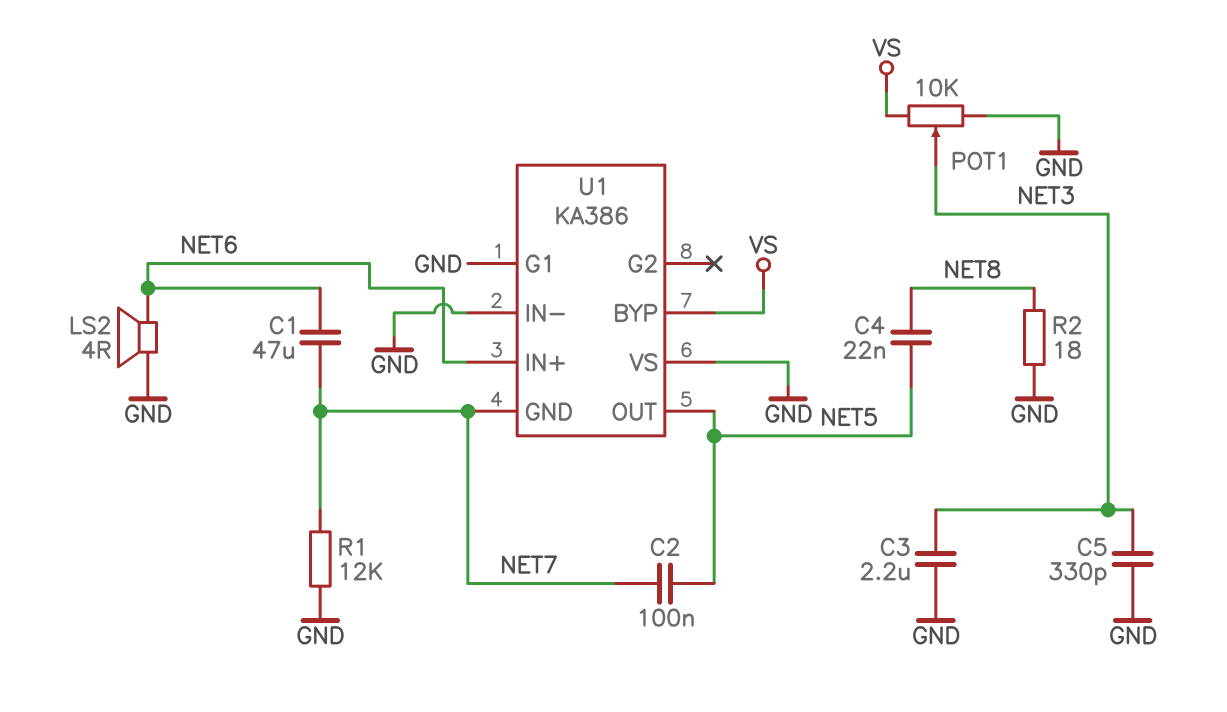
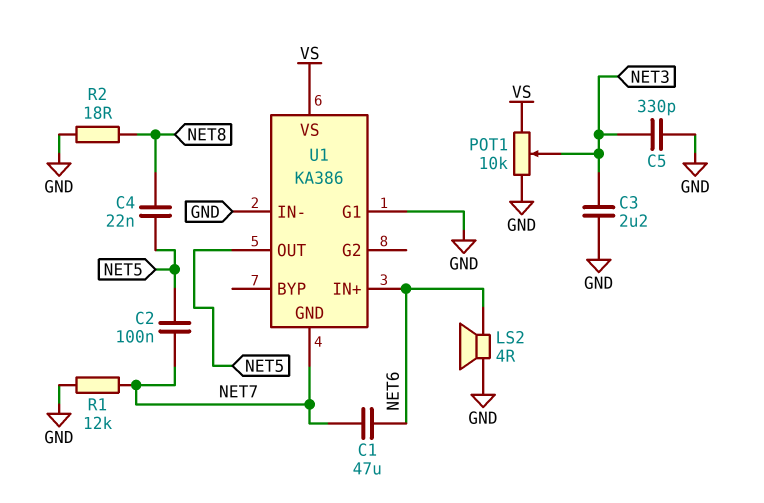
U1 pin BYP: VS -> none
U1 pin VS: GND -> VS

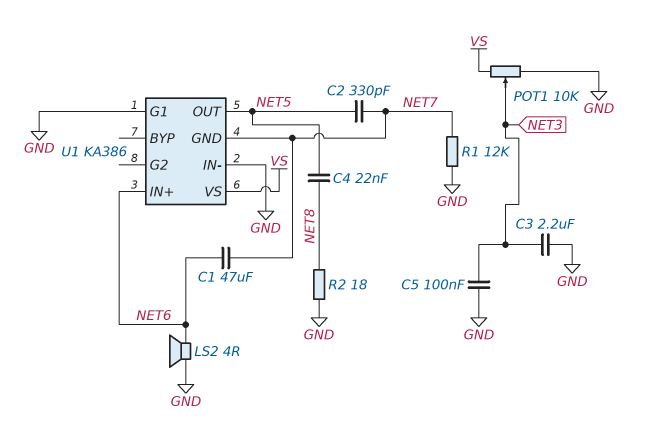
C2: 100nF (NET5, NET7) -> 330pF (NET5, NET7)
C5: 330pF (GND, NET3) -> 100nF (GND, NET3)

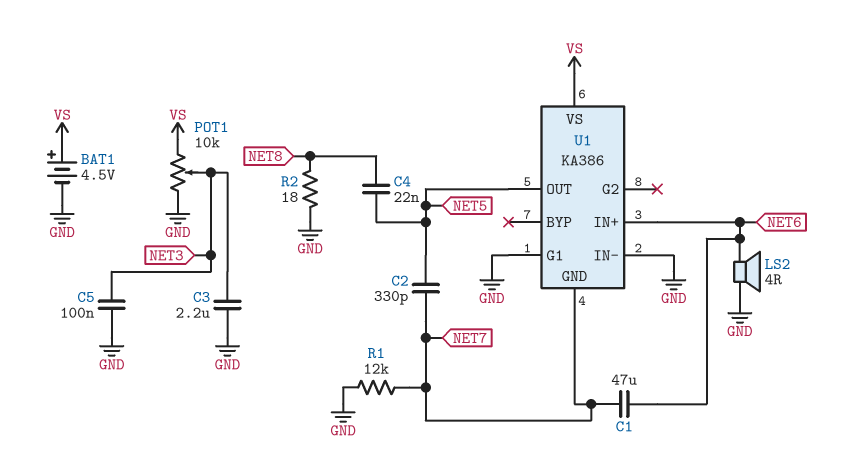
BAT1: none -> 4.5V (plus VS, minus GND)

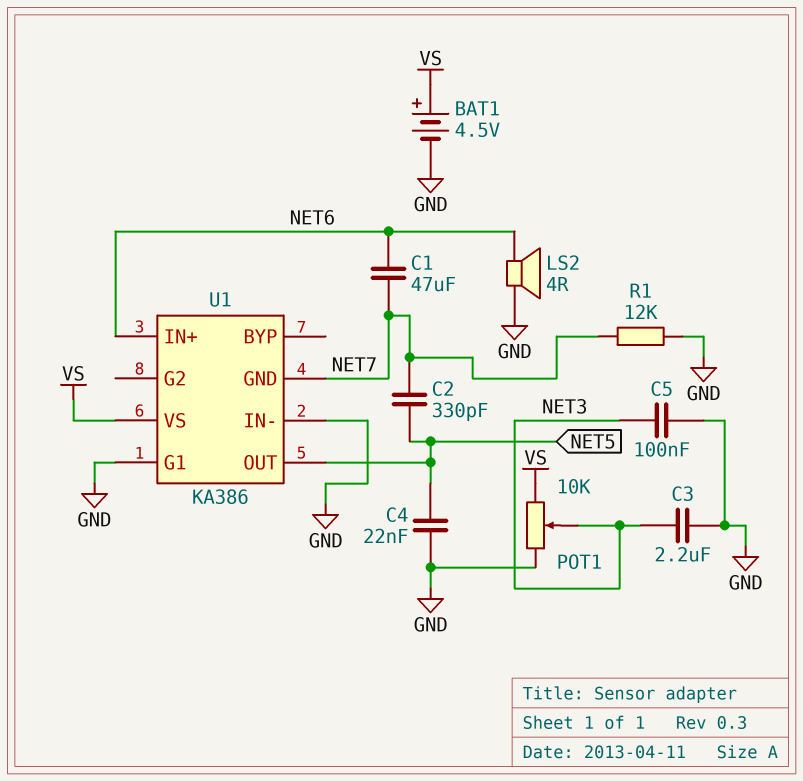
C4: 22nF (NET5, NET8) -> 22nF (GND, NET5)
R2: 18 (GND, NET8) -> none

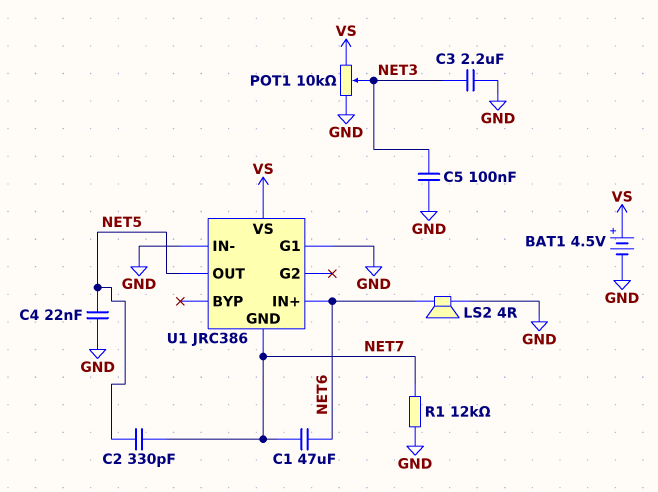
U1: KA386 -> JRC386

